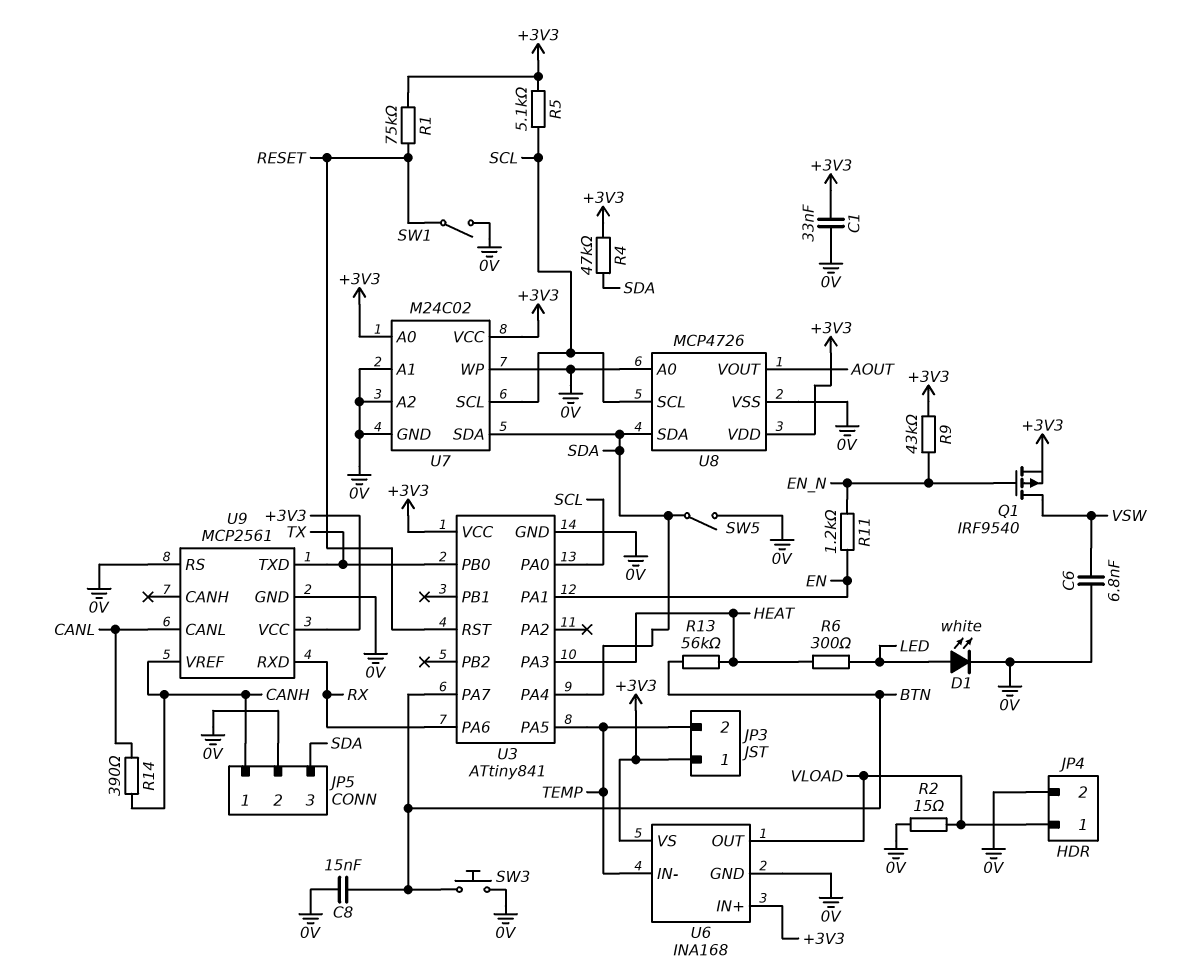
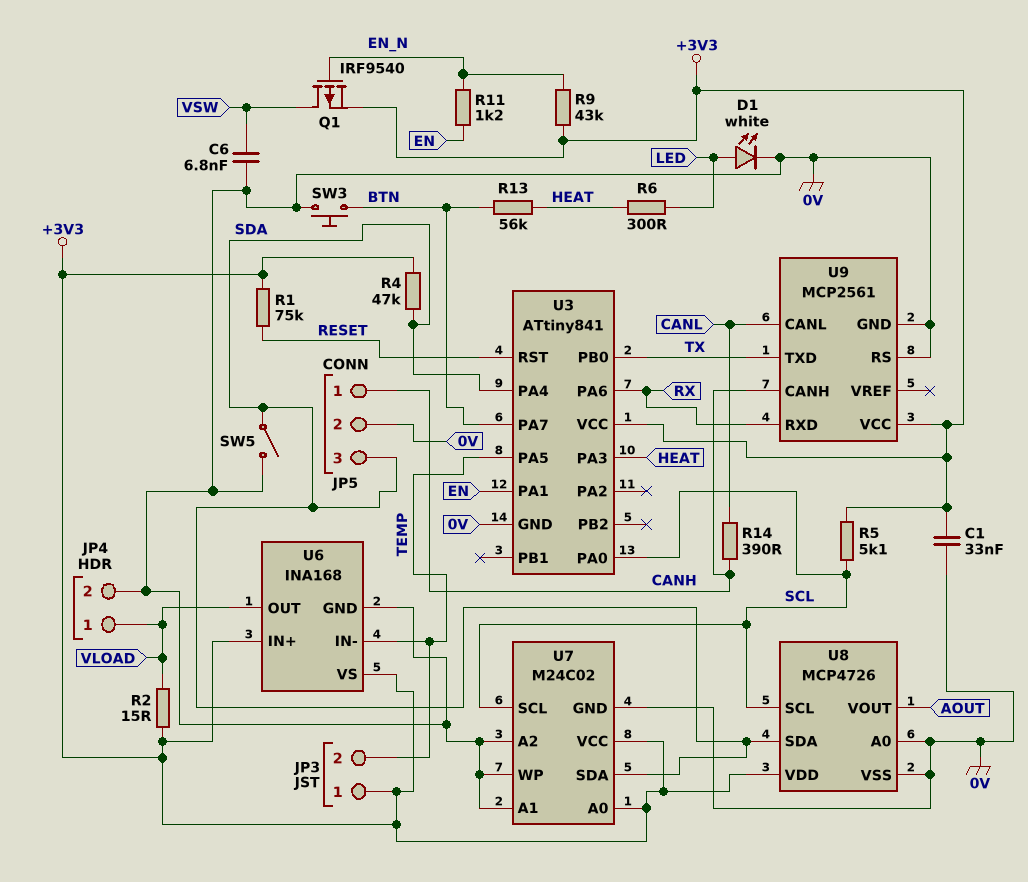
C8: 15nF (0V, BTN) -> none
R2: 15 (0V, VLOAD) -> 15 (+3V3, VLOAD)
SW1: switch (0V, RESET) -> none
U9 pin CANH: none -> CANH
U9 pin VREF: CANH -> none

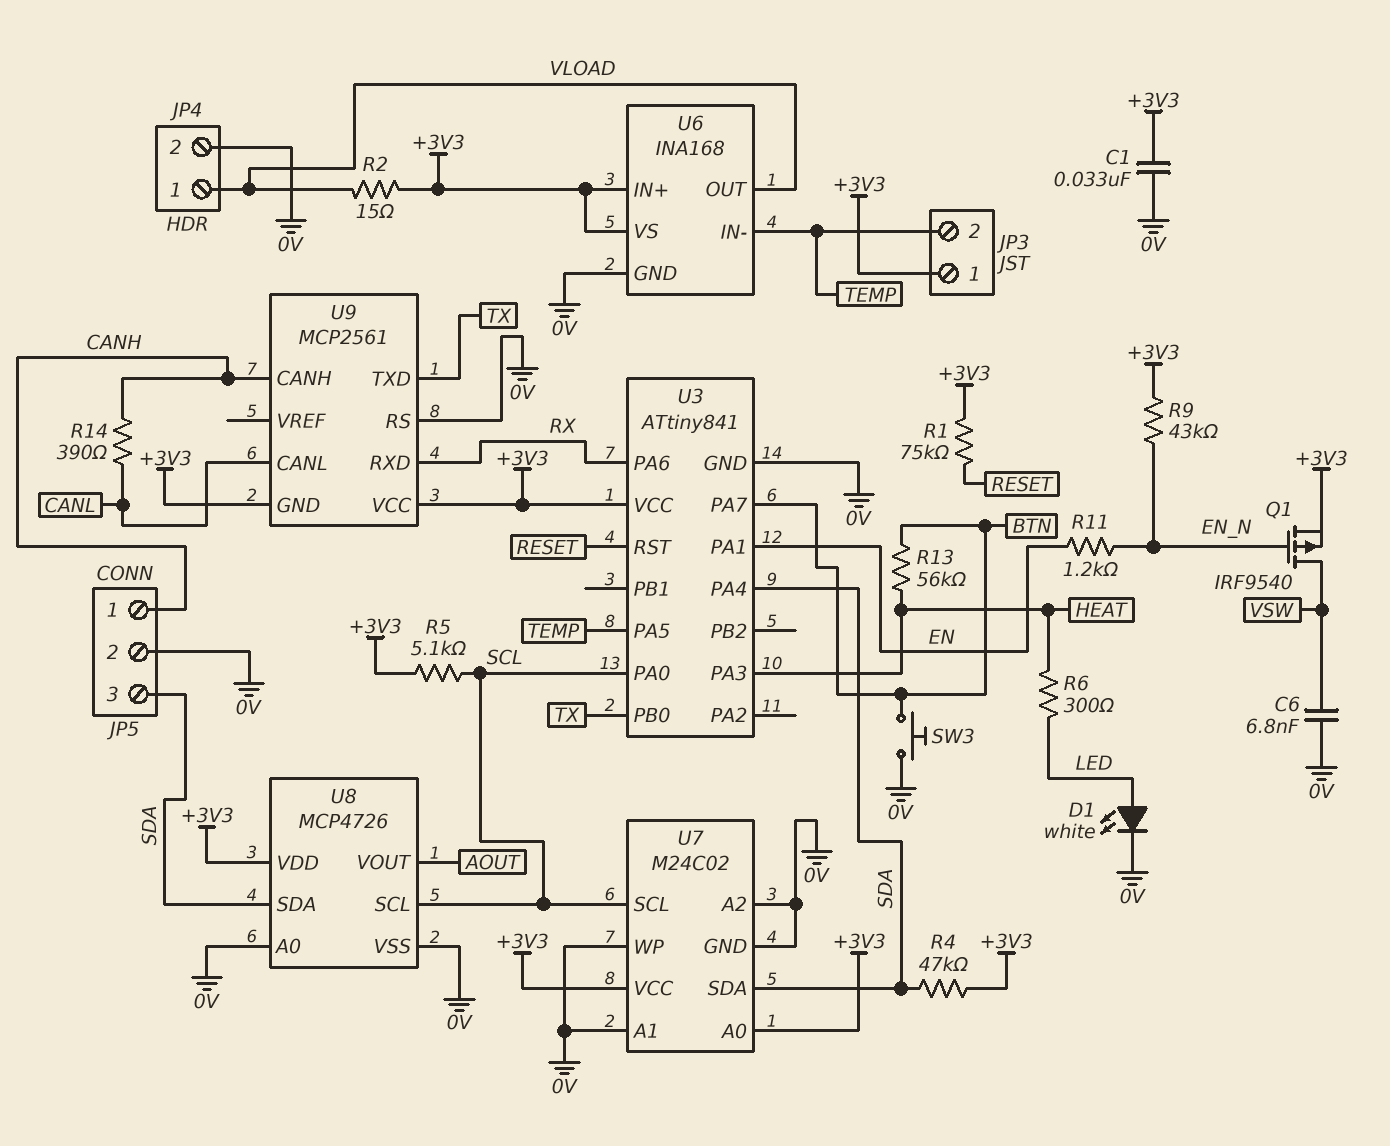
SW5: switch (0V, SDA) -> none
U9 pin GND: 0V -> +3V3

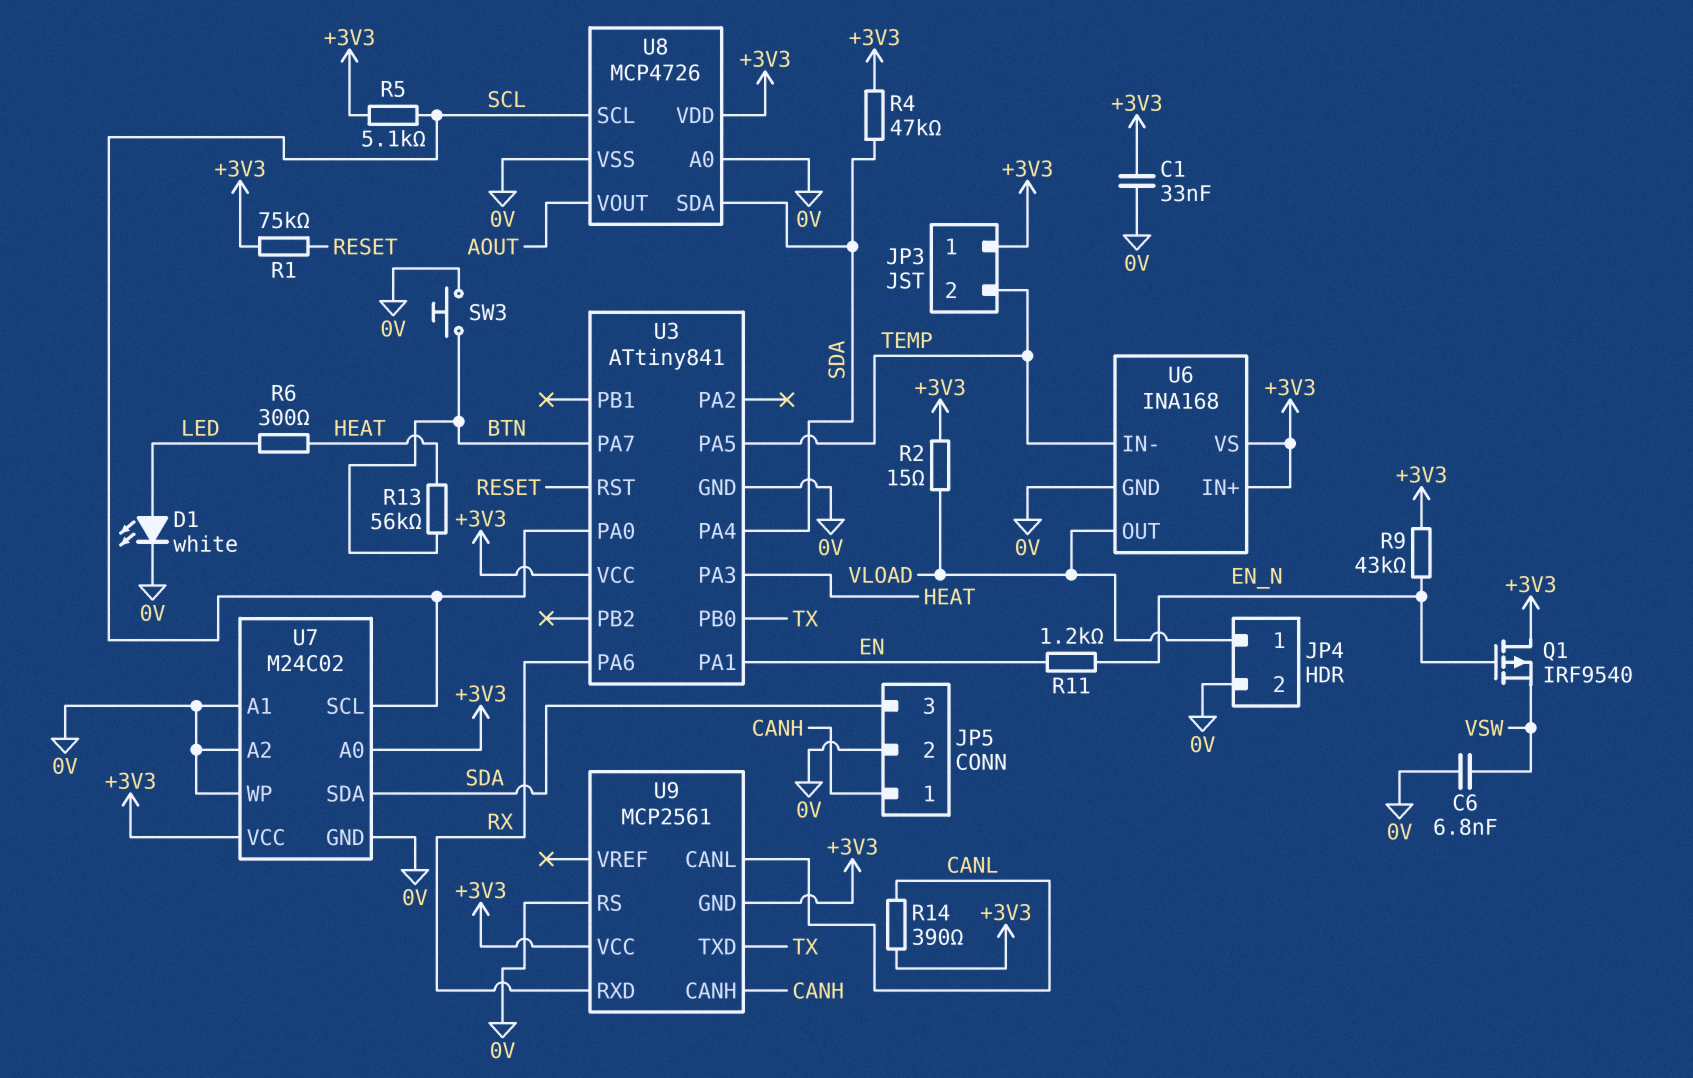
Q1: PMOS IRF9540 (G EN_N, D VSW, S +3V3) -> PMOS IRF9540 (G EN_N, D +3V3, S VSW)
R14: 390 (CANH, CANL) -> 390 (+3V3, CANL)

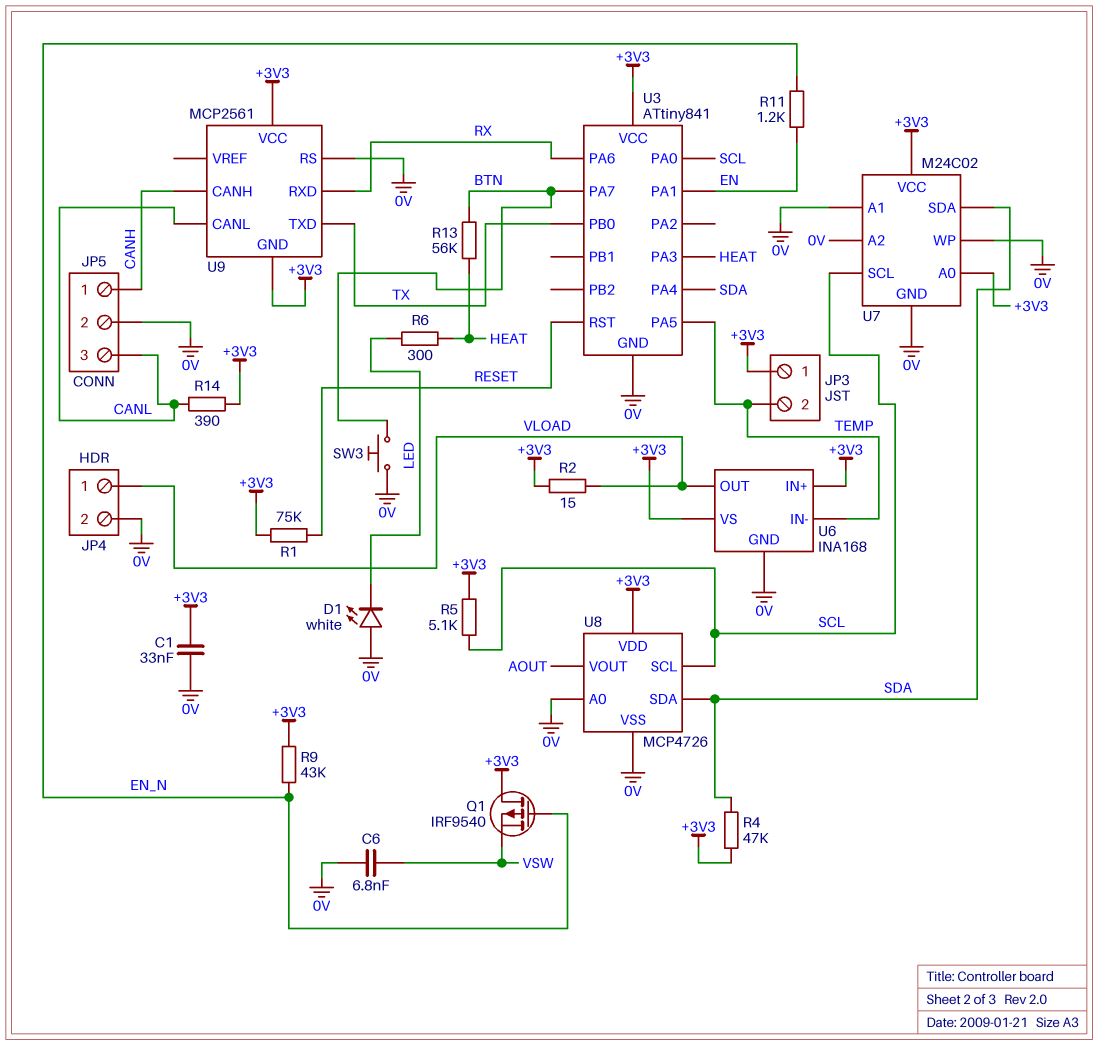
D1: LED white (A LED, K 0V) -> LED white (A 0V, K LED)
JP5 pin 3: SDA -> CANL

